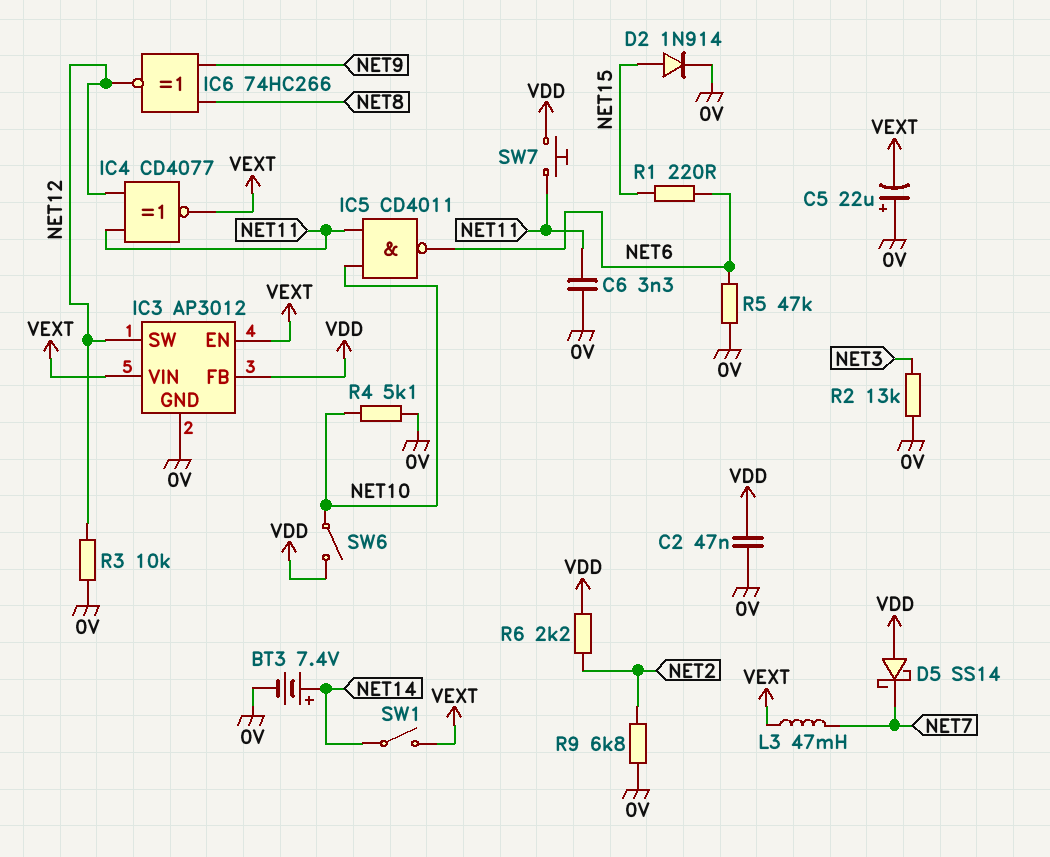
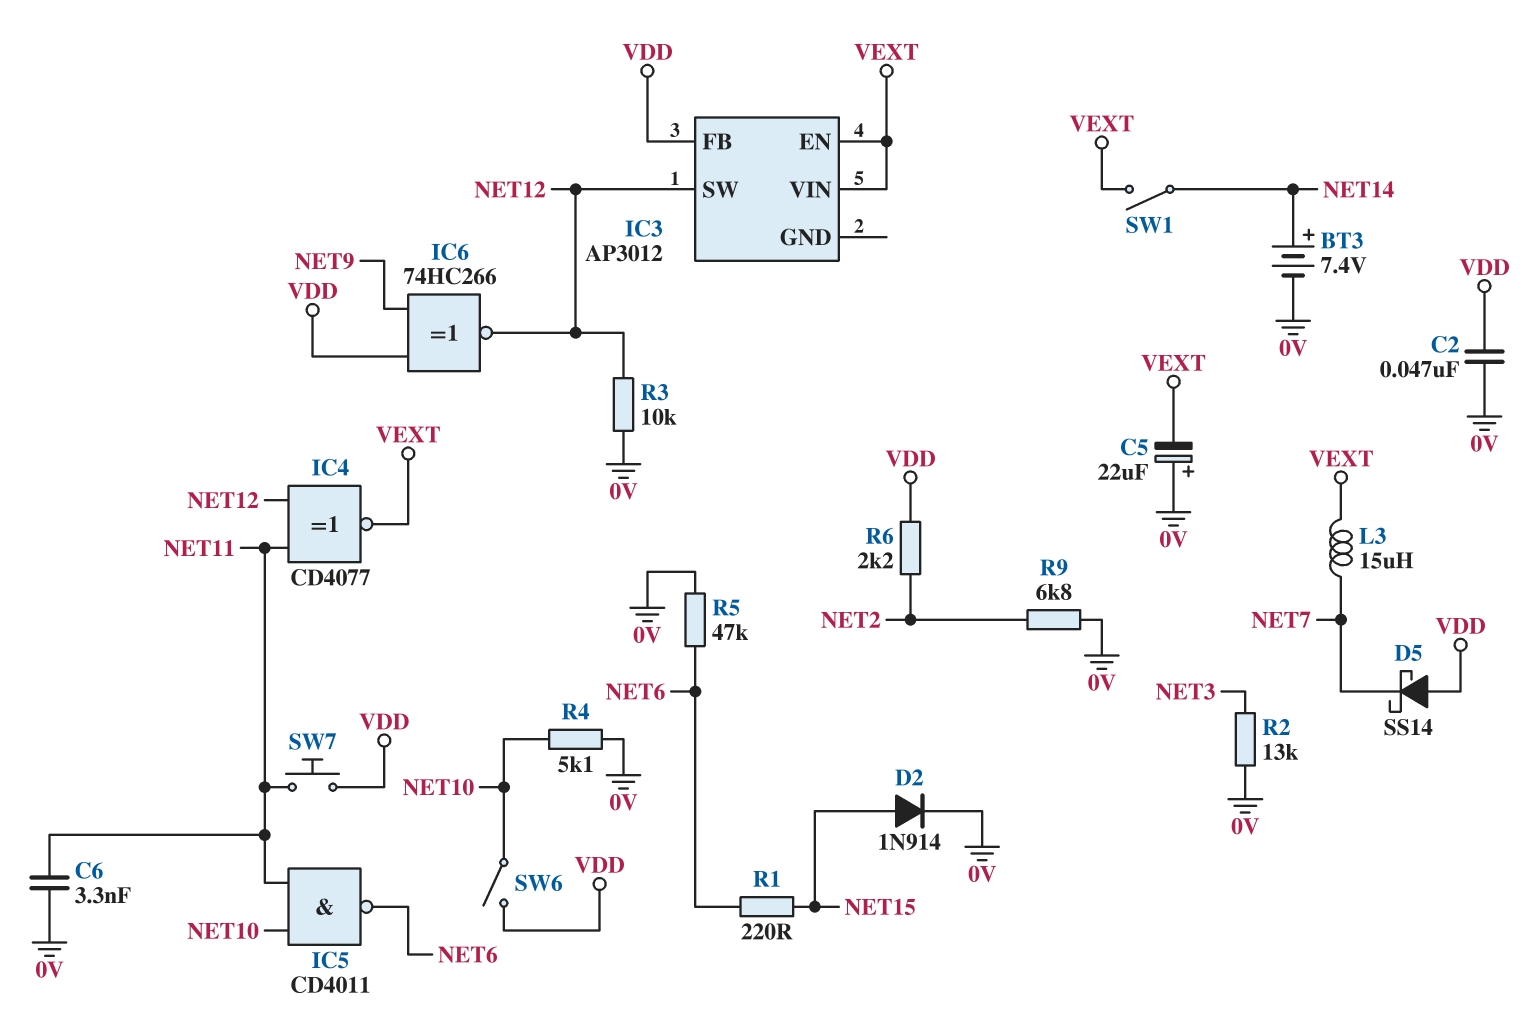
IC3 pin GND: 0V -> none
IC6: XNOR 74HC266 (in NET8, in NET9, out NET12) -> XNOR 74HC266 (in NET9, in VDD, out NET12)
L3: 47mH (NET7, VEXT) -> 15uH (NET7, VEXT)

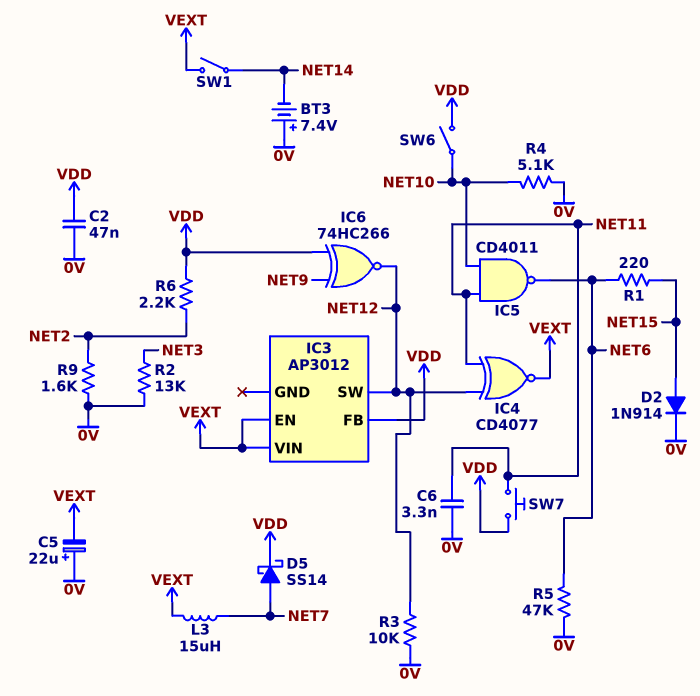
BT3: 7.4V (plus NET14, minus 0V) -> 7.4V (plus 0V, minus NET14)
D5: schottky SS14 (A VDD, K NET7) -> schottky SS14 (A NET7, K VDD)
R9: 6.8k (0V, NET2) -> 1.6k (0V, NET2)

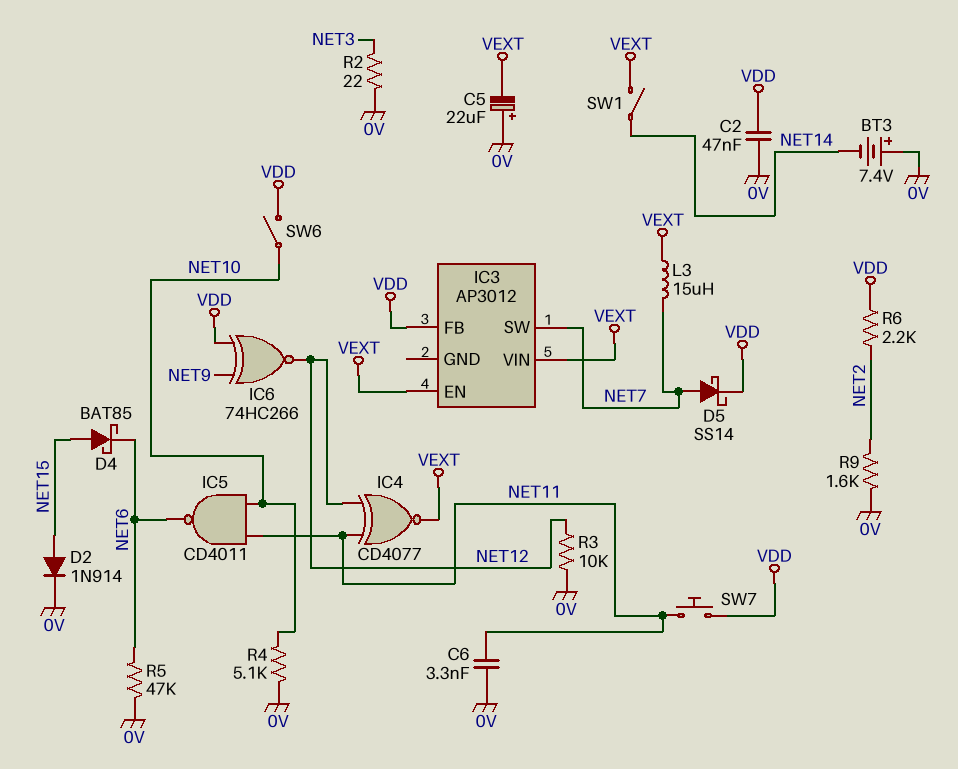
D4: none -> schottky BAT85 (A NET15, K NET6)
IC3 pin SW: NET12 -> NET7
R1: 220 (NET6, NET15) -> none
R2: 13k (0V, NET3) -> 22 (0V, NET3)

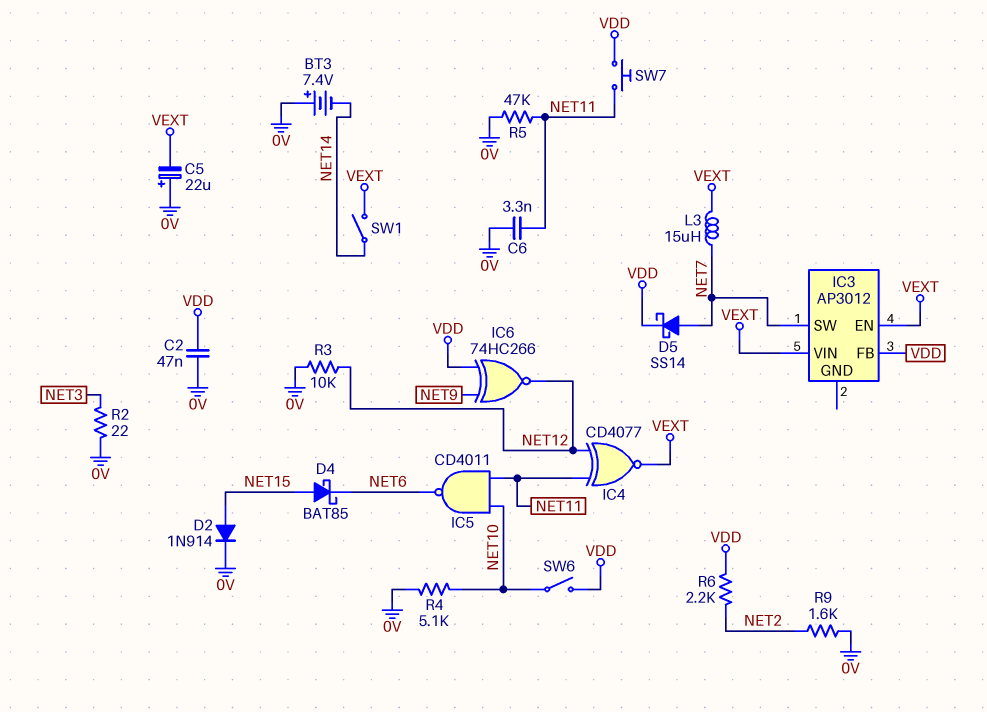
R5: 47k (0V, NET6) -> 47k (0V, NET11)

